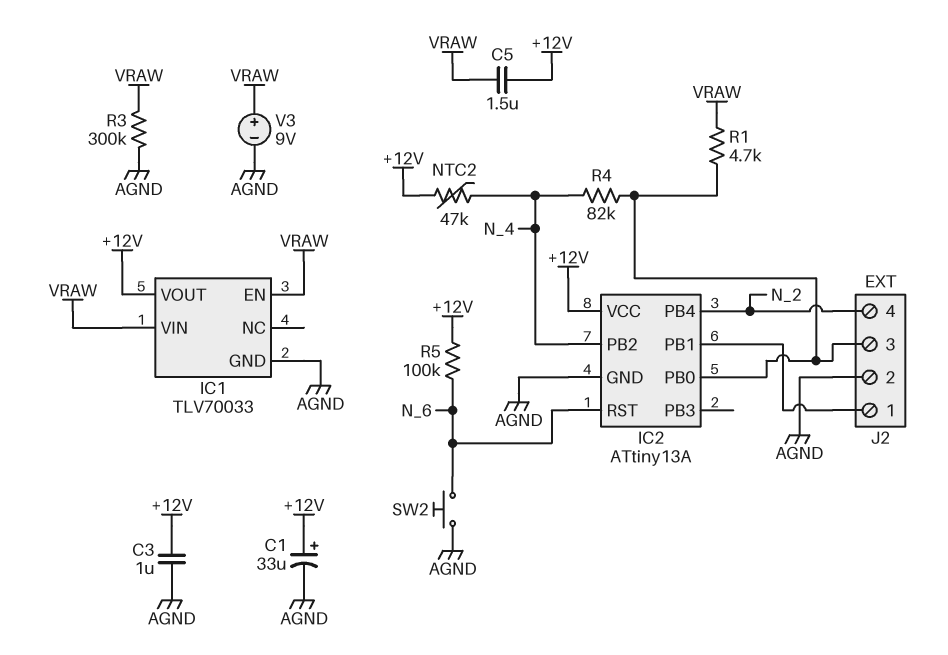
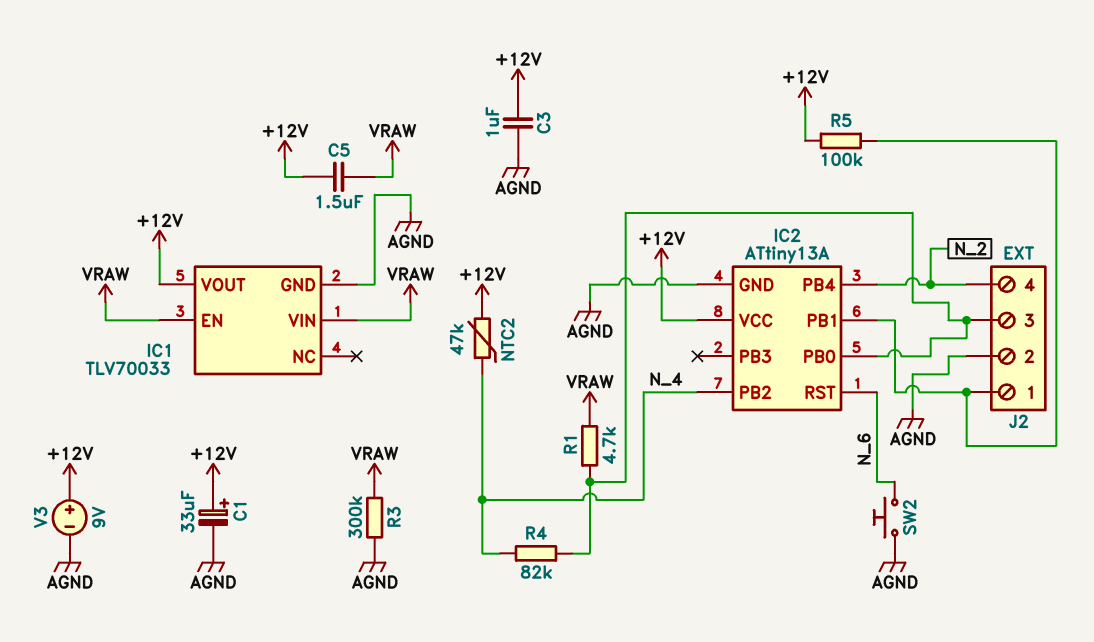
R5: 100k (+12V, N_6) -> 100k (+12V, IC2/PB1)
V3: 9V (plus VRAW, minus AGND) -> 9V (plus +12V, minus AGND)

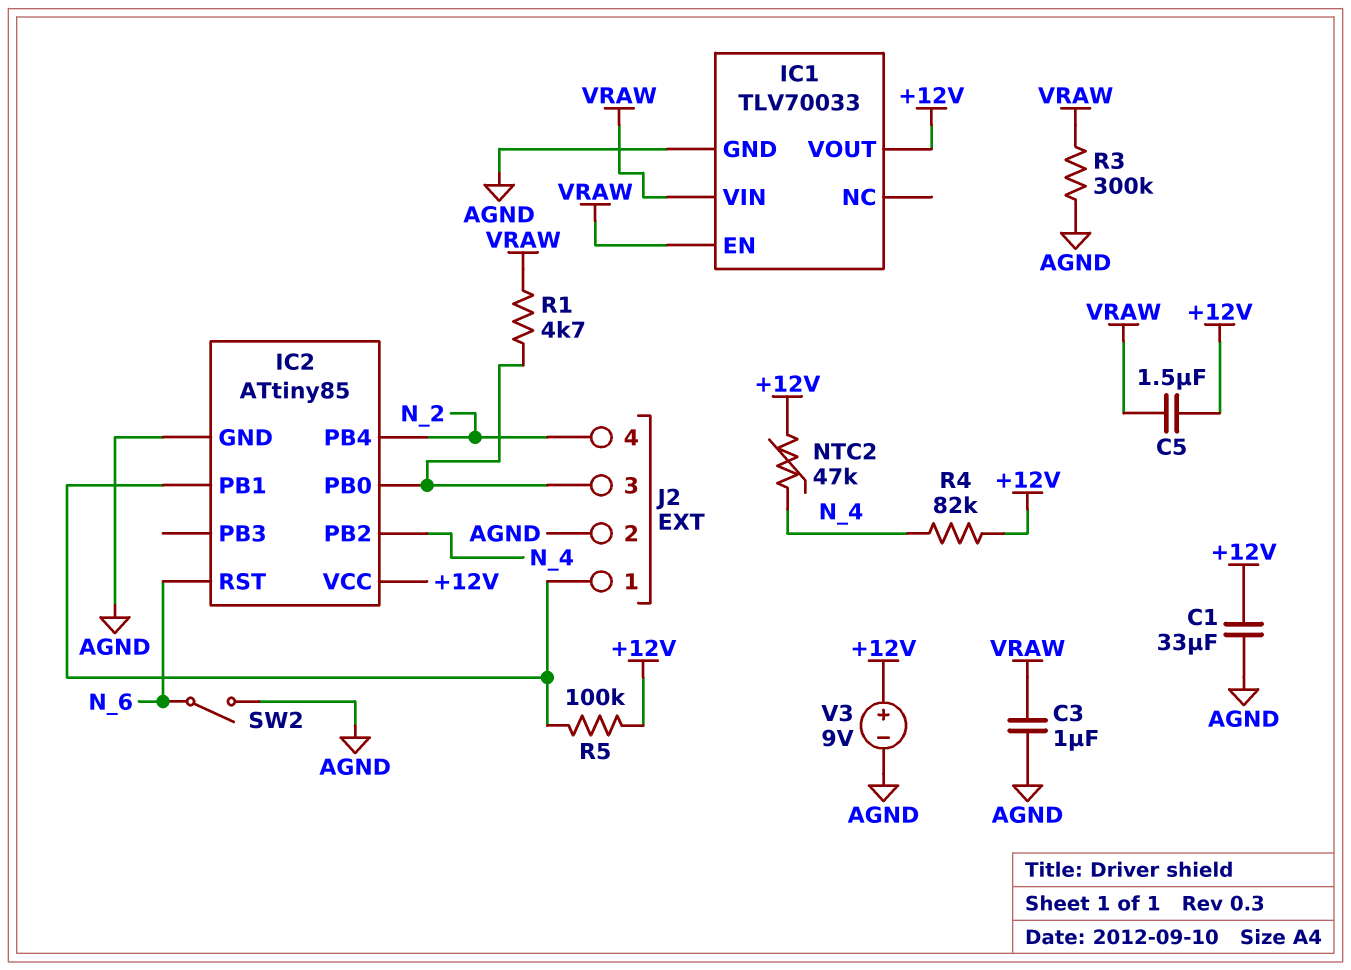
C1: 33uF (plus +12V, minus AGND) -> 33uF (+12V, AGND)
C3: 1uF (+12V, AGND) -> 1uF (AGND, VRAW)
IC2: ATtiny13A -> ATtiny85
R4: 82k (IC2/PB0, N_4) -> 82k (+12V, N_4)
SW2: button (AGND, N_6) -> switch (AGND, N_6)

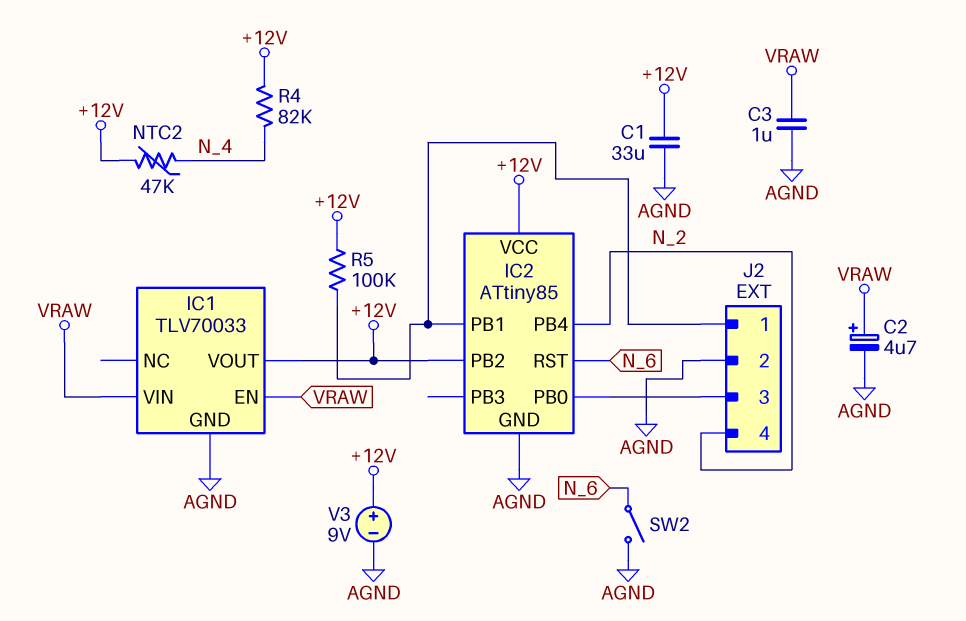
C2: none -> 4.7uF (plus VRAW, minus AGND)
C5: 1.5uF (+12V, VRAW) -> none
IC2 pin PB2: N_4 -> +12V
R1: 4.7k (IC2/PB0, VRAW) -> none
R3: 300k (AGND, VRAW) -> none

